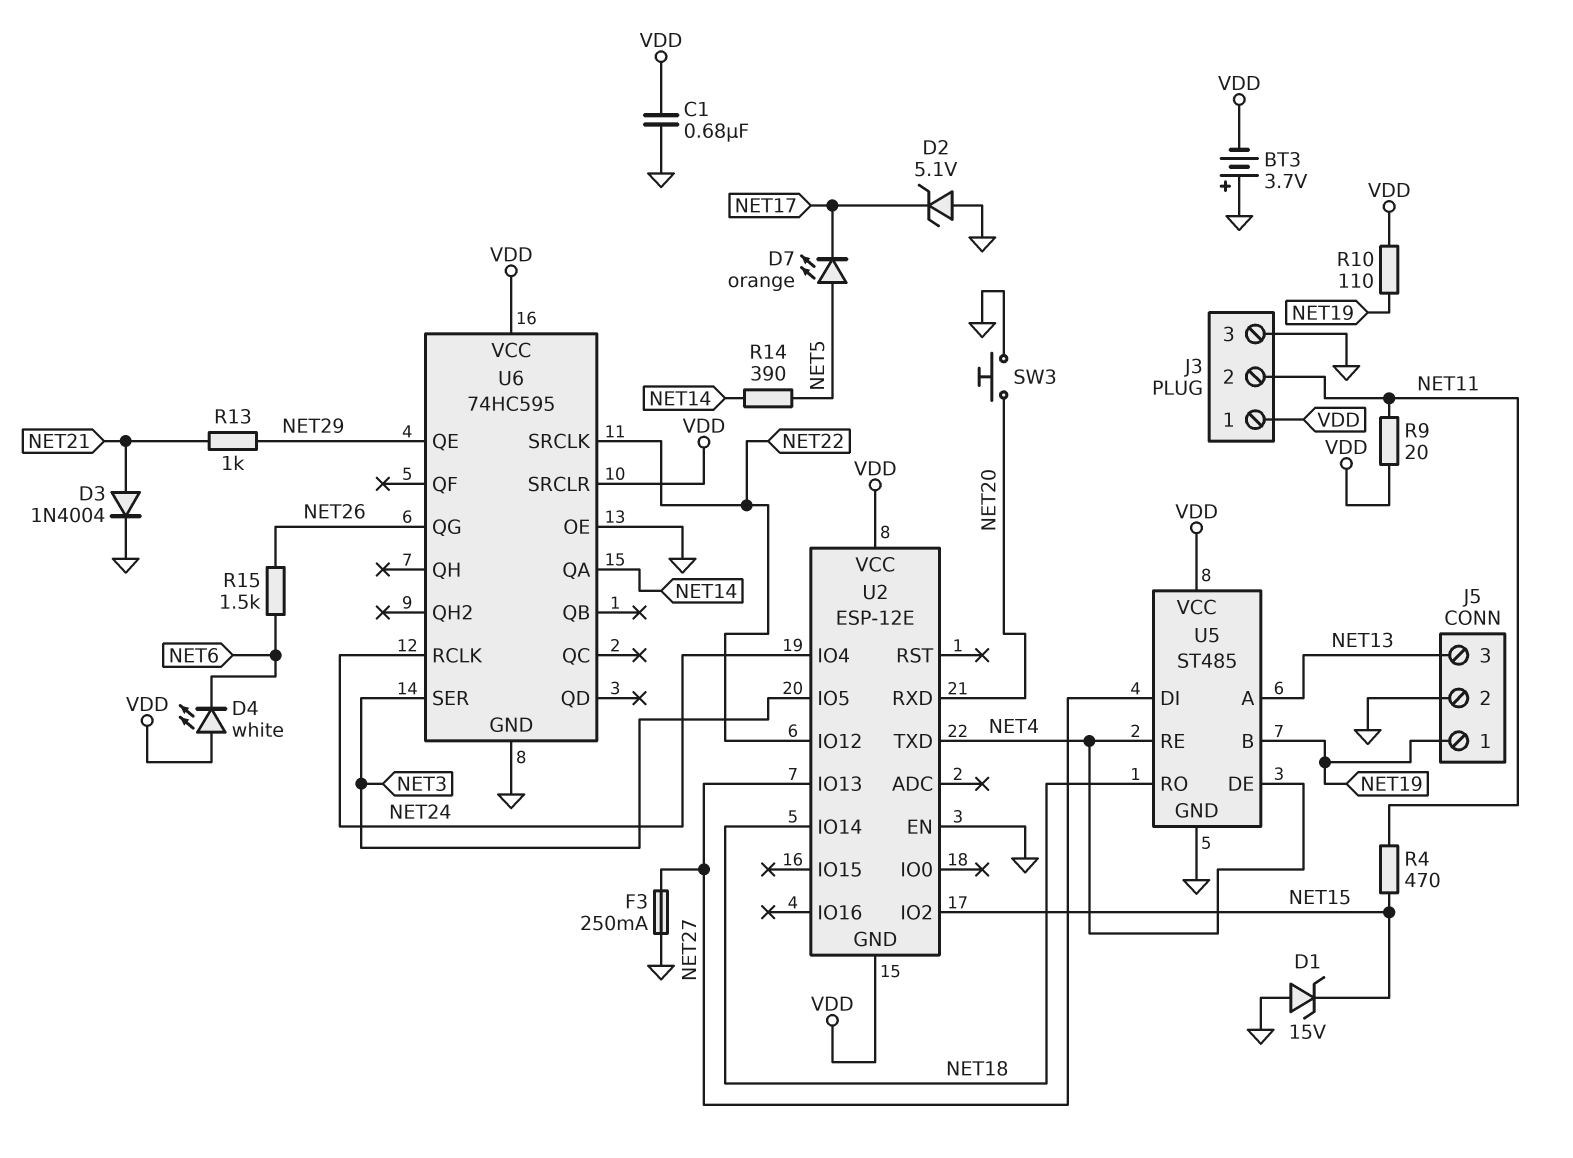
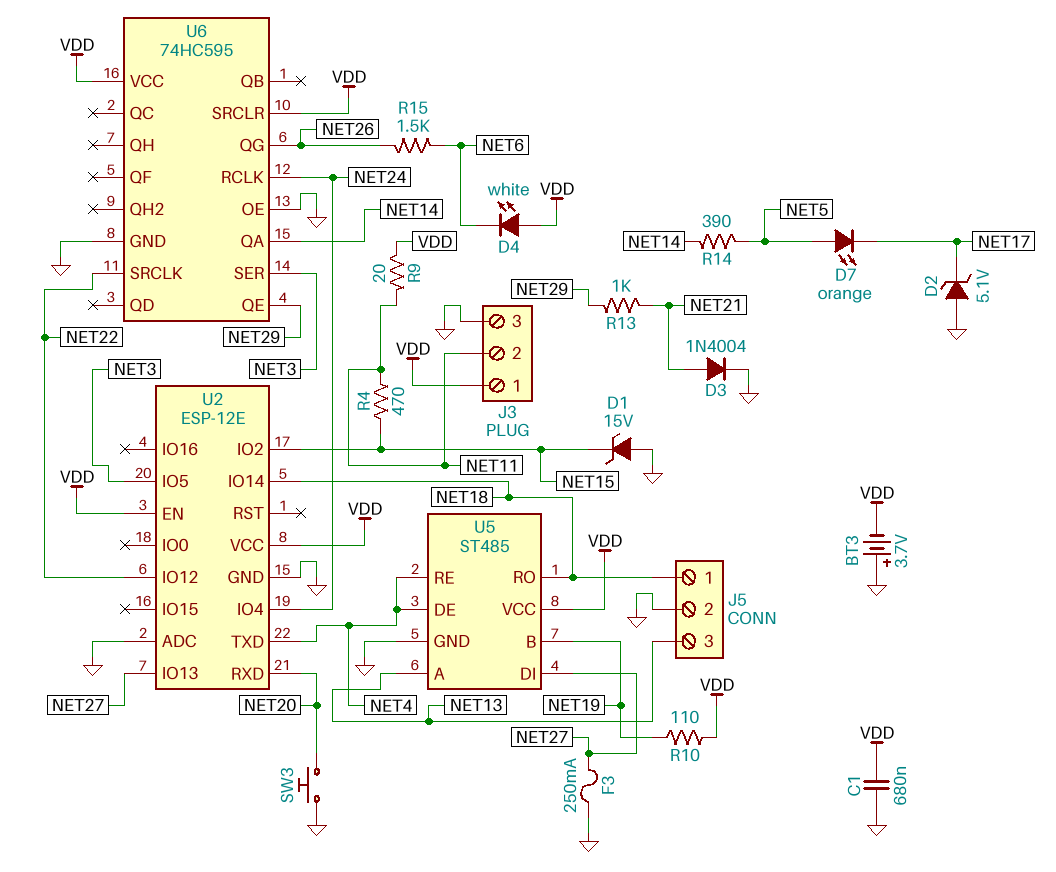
J5 pin 1: NET19 -> NET18
U2 pin ADC: none -> GND
U2 pin EN: GND -> VDD
U2 pin GND: VDD -> GND

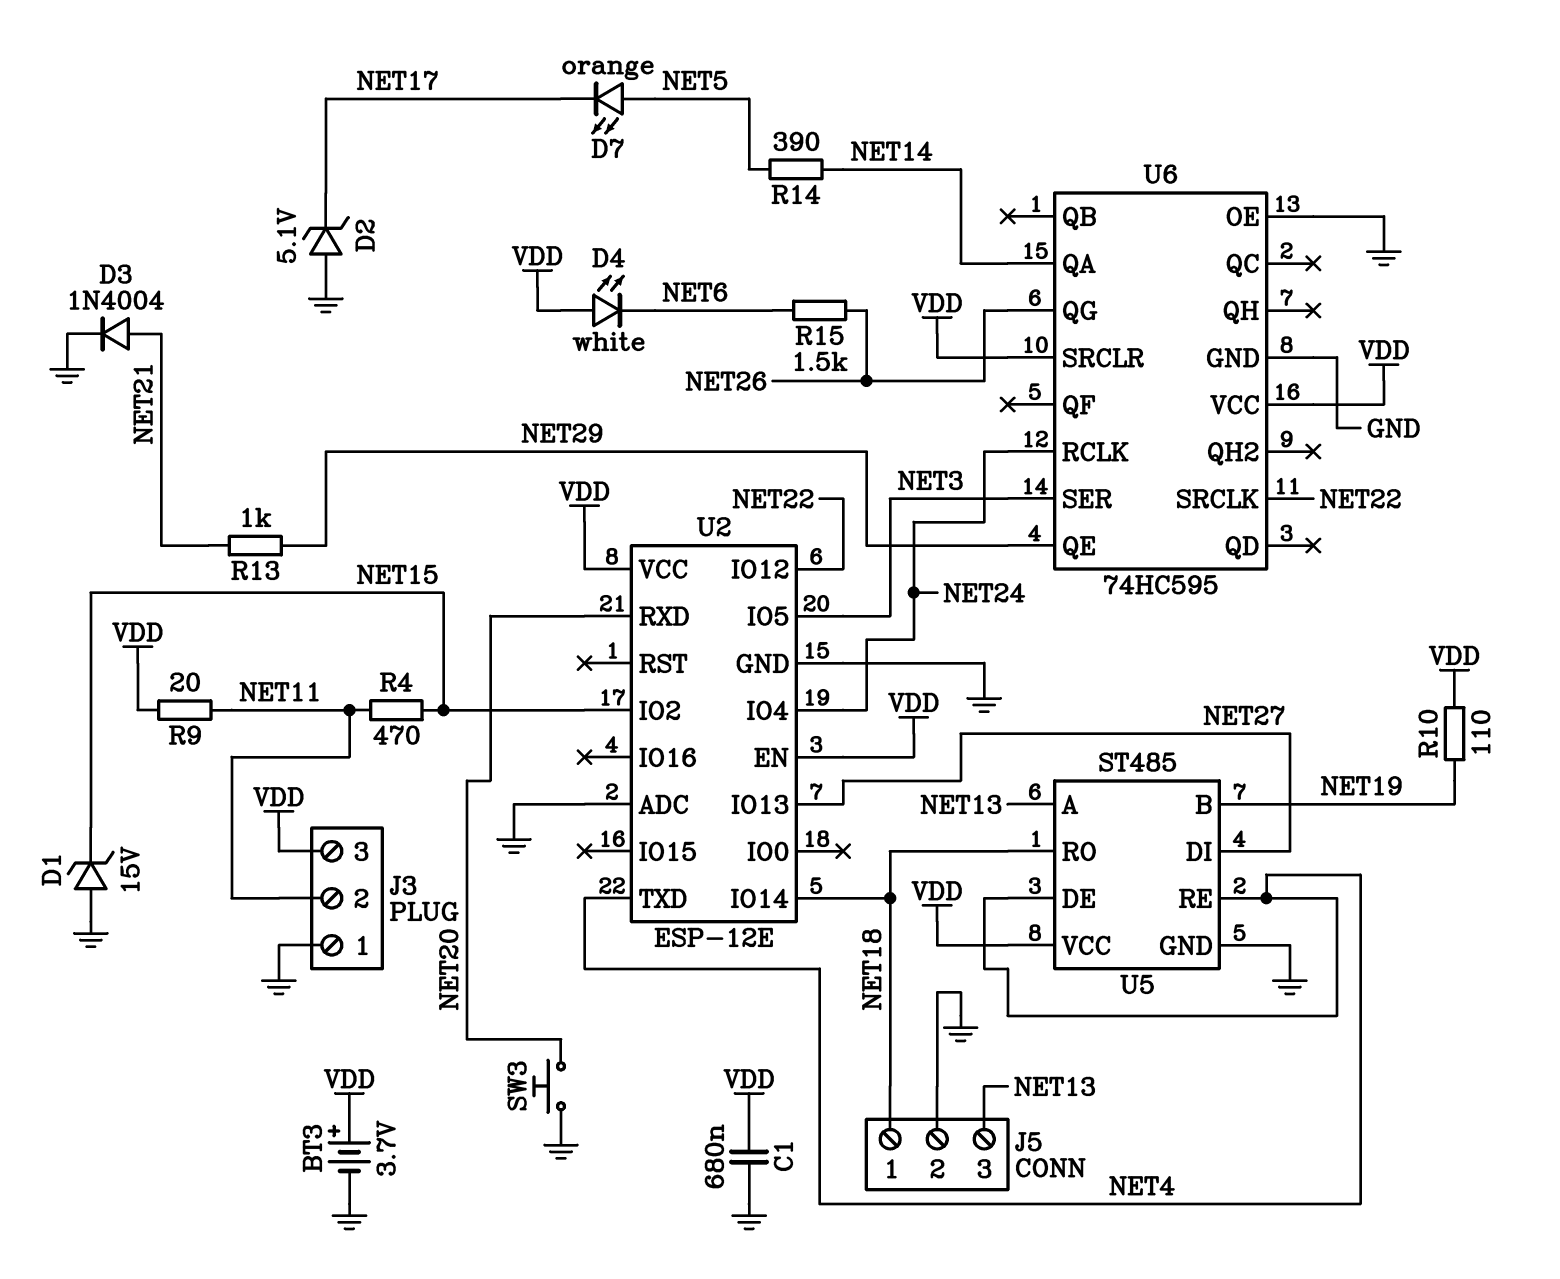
BT3: 3.7V (plus GND, minus VDD) -> 3.7V (plus VDD, minus GND)
F3: 250mA (GND, NET27) -> none
J3 pin 1: VDD -> GND
J3 pin 3: GND -> VDD

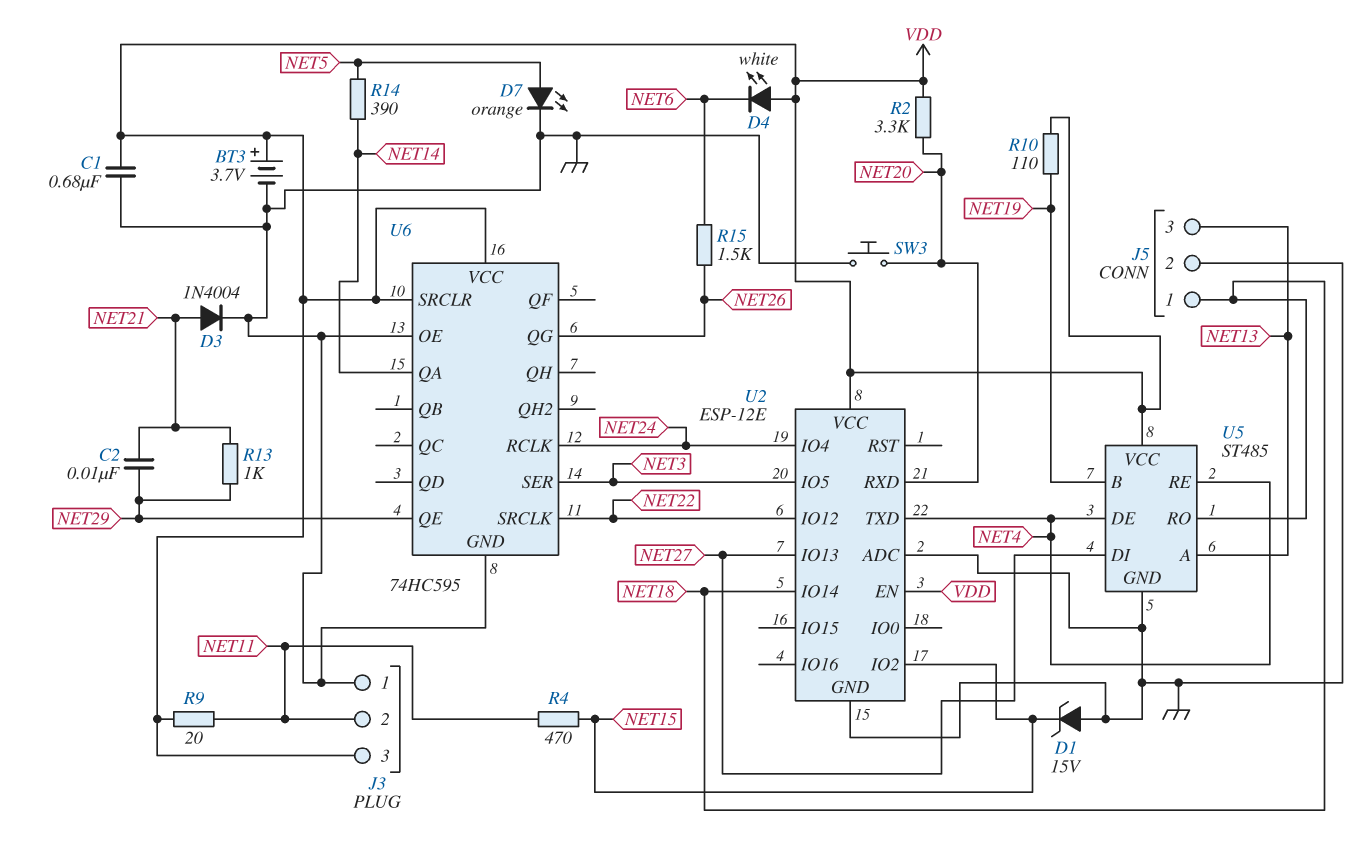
C2: none -> 10nF (NET21, NET29)
D2: zener 5.1V (A GND, K NET17) -> none
D7: LED orange (A NET5, K NET17) -> LED orange (A NET5, K GND)
R2: none -> 3.3k (NET20, VDD)

